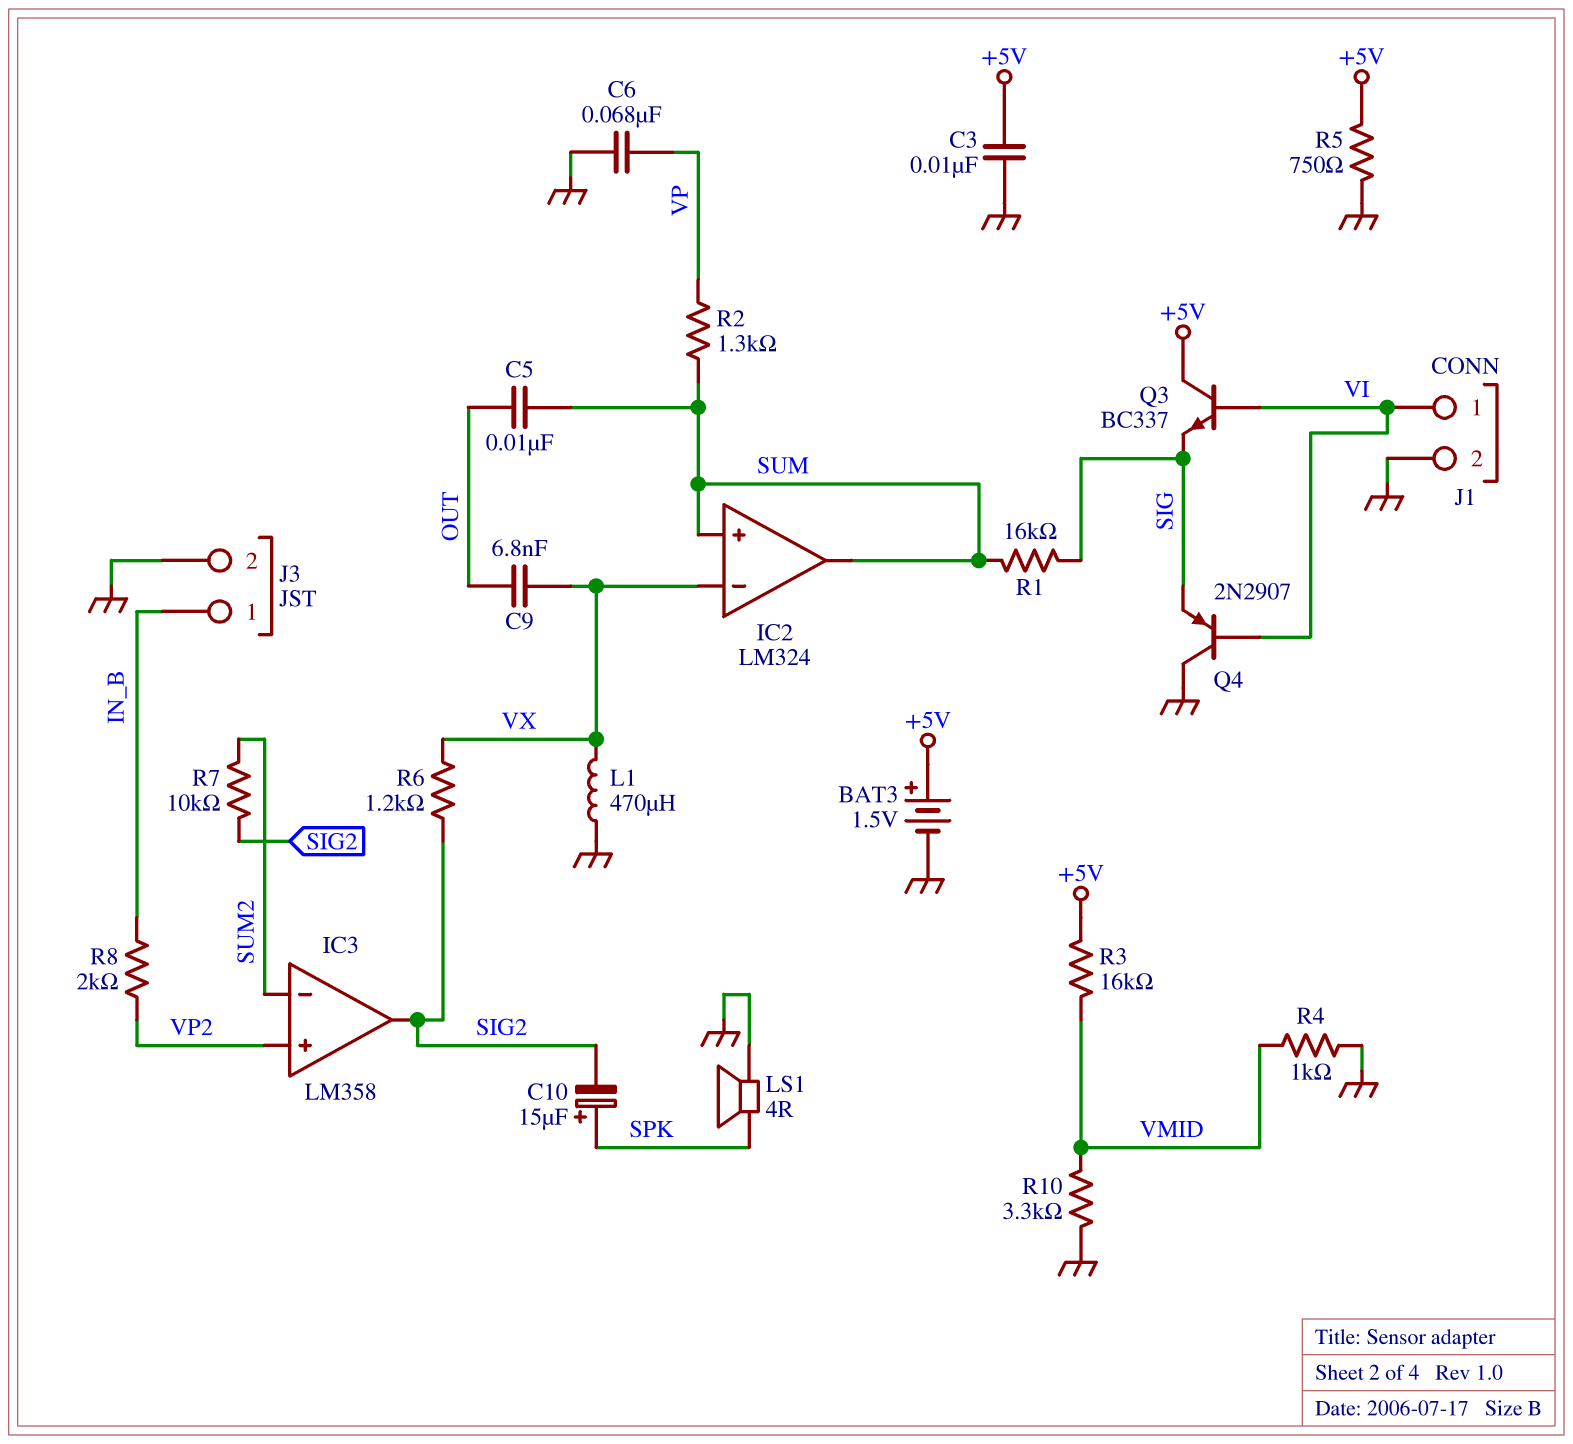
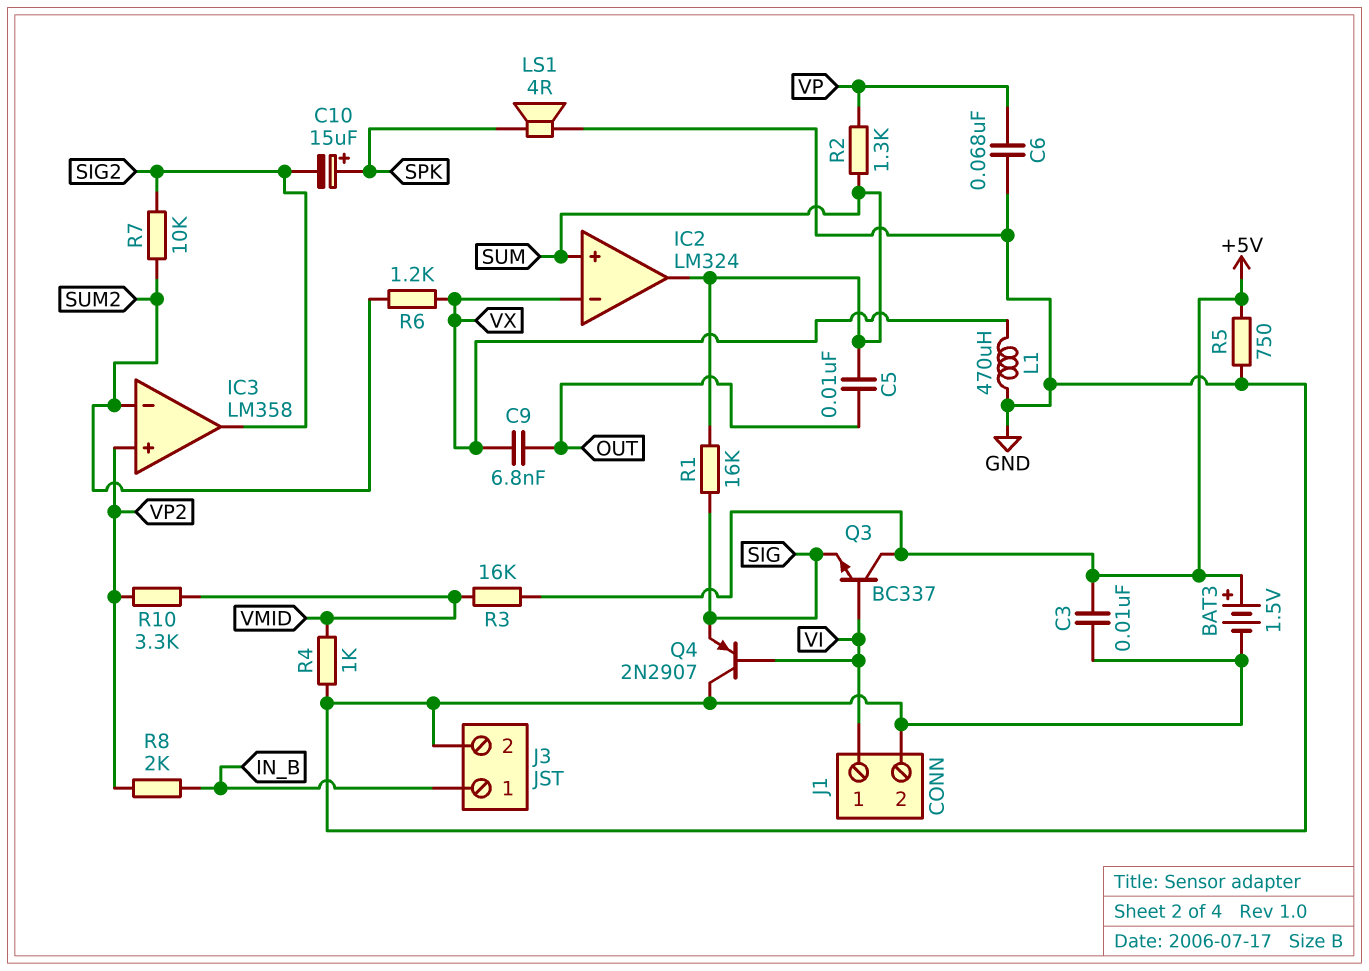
R6: 1.2k (SIG2, VX) -> 1.2k (SUM2, VX)
R10: 3.3k (GND, VMID) -> 3.3k (VMID, VP2)

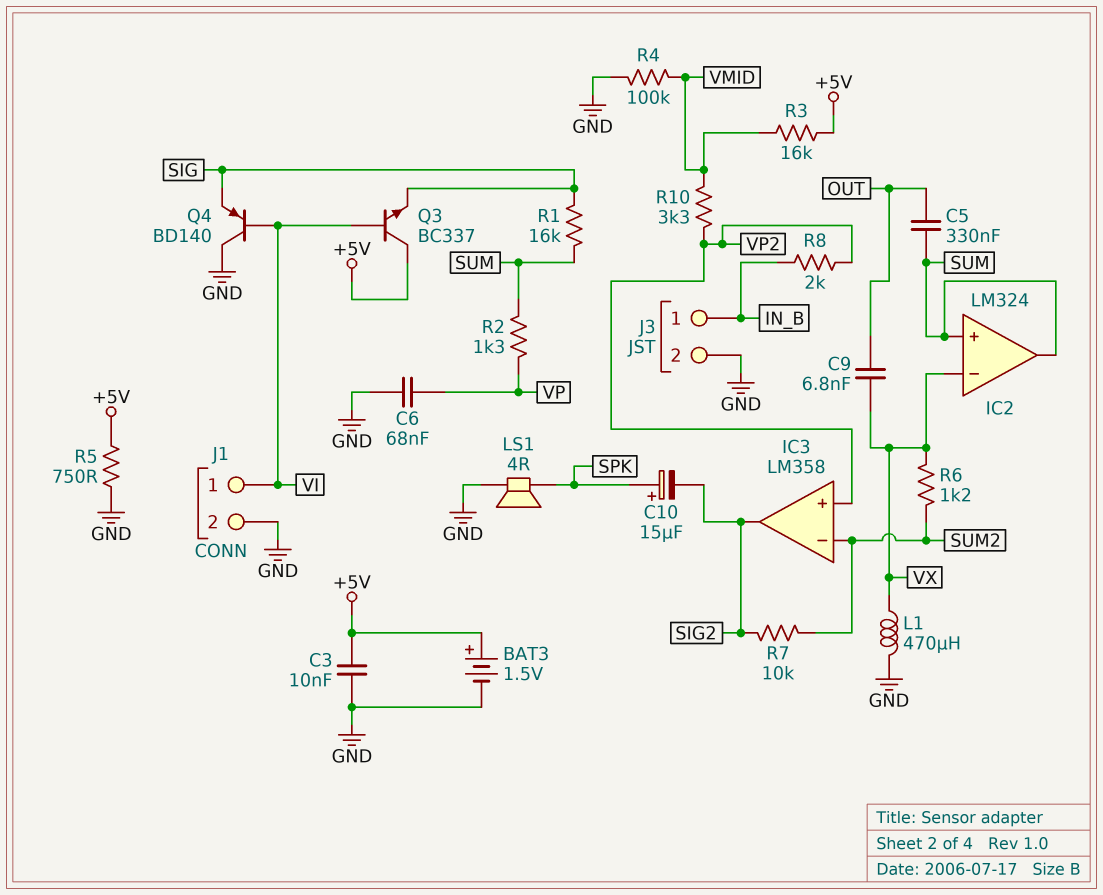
C5: 10nF (OUT, SUM) -> 330nF (OUT, SUM)
Q4: PNP 2N2907 (B VI, C GND, E SIG) -> PNP BD140 (B VI, C GND, E SIG)
R4: 1k (GND, VMID) -> 100k (GND, VMID)

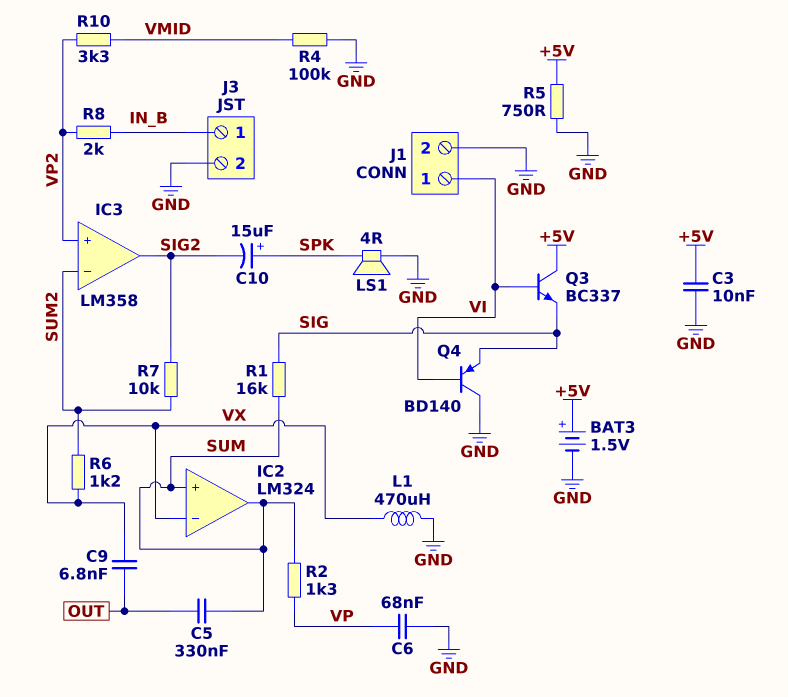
R3: 16k (+5V, VMID) -> none

